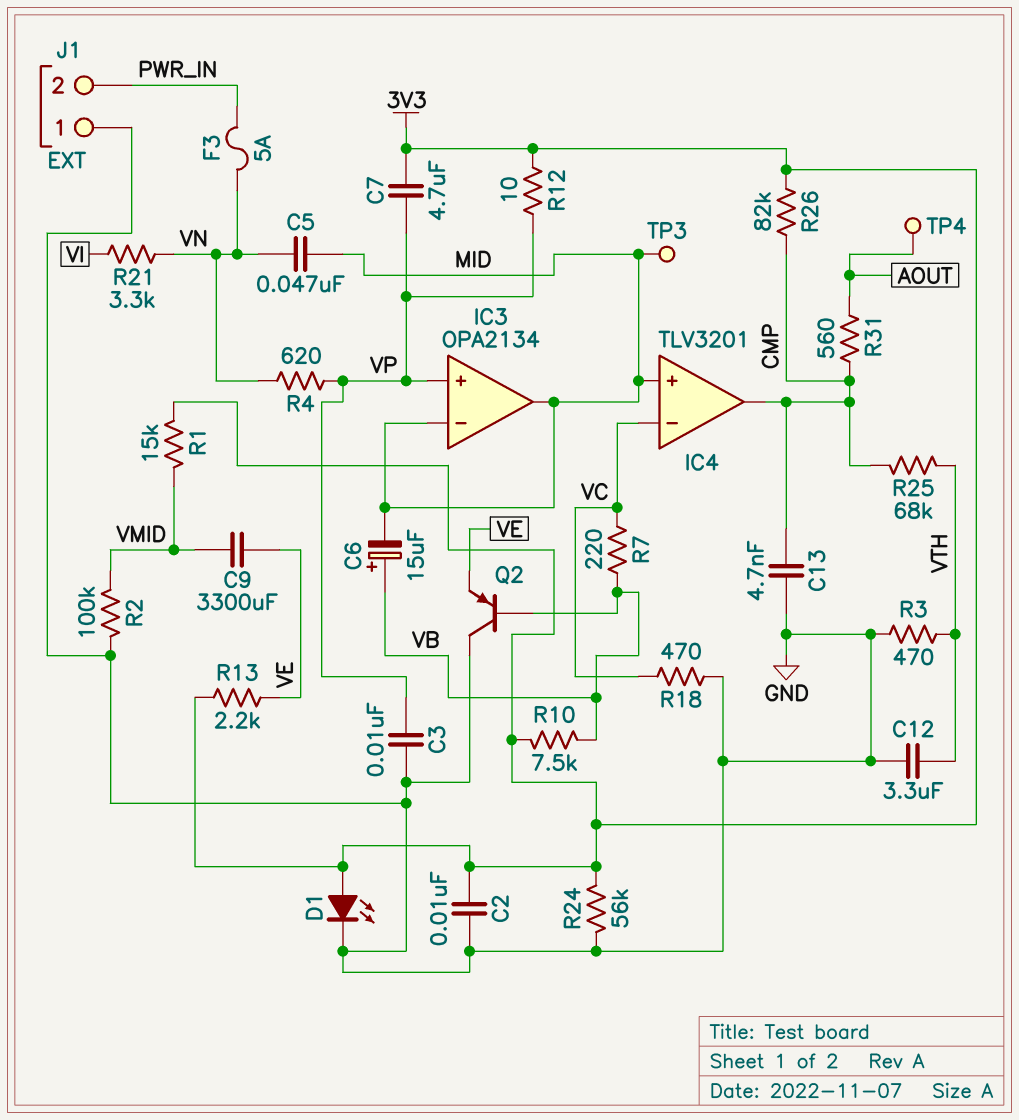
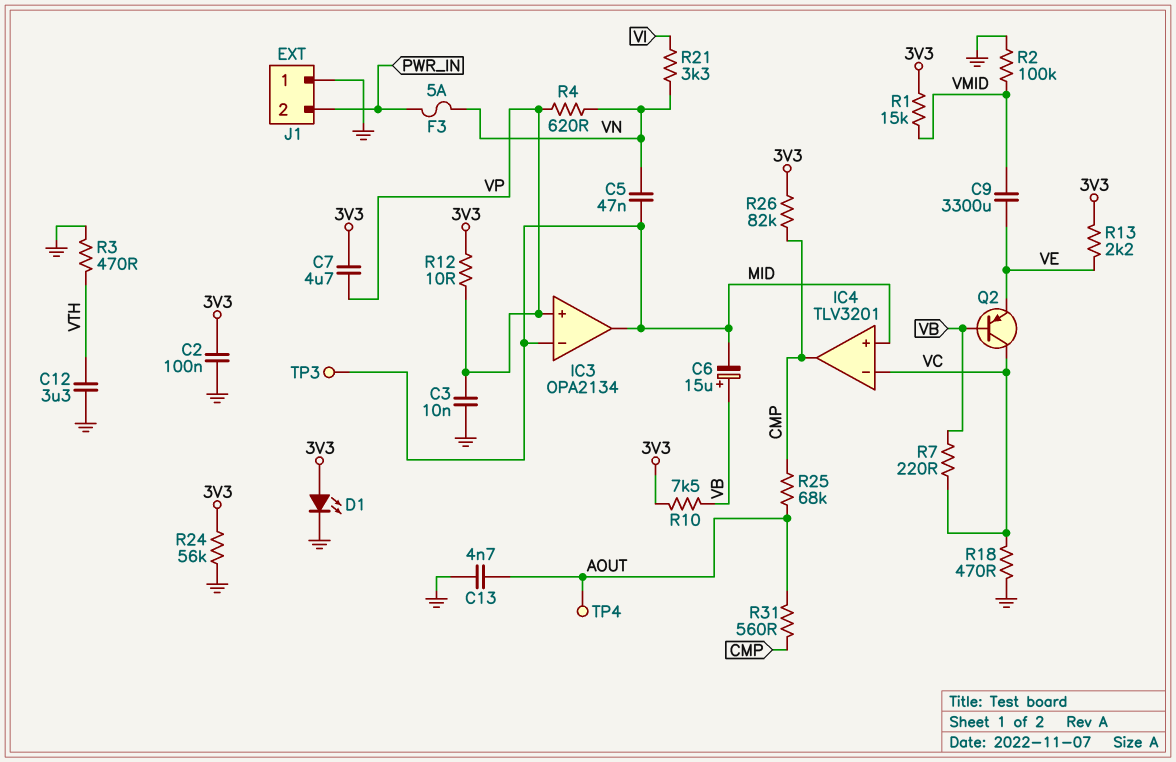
C2: 10nF (3V3, GND) -> 100nF (3V3, GND)
C13: 4.7nF (CMP, GND) -> 4.7nF (AOUT, GND)
Q2: PNP (B VB, C GND, E VE) -> PNP (B VB, C VC, E VE)
R25: 68k (CMP, VTH) -> 68k (AOUT, CMP)

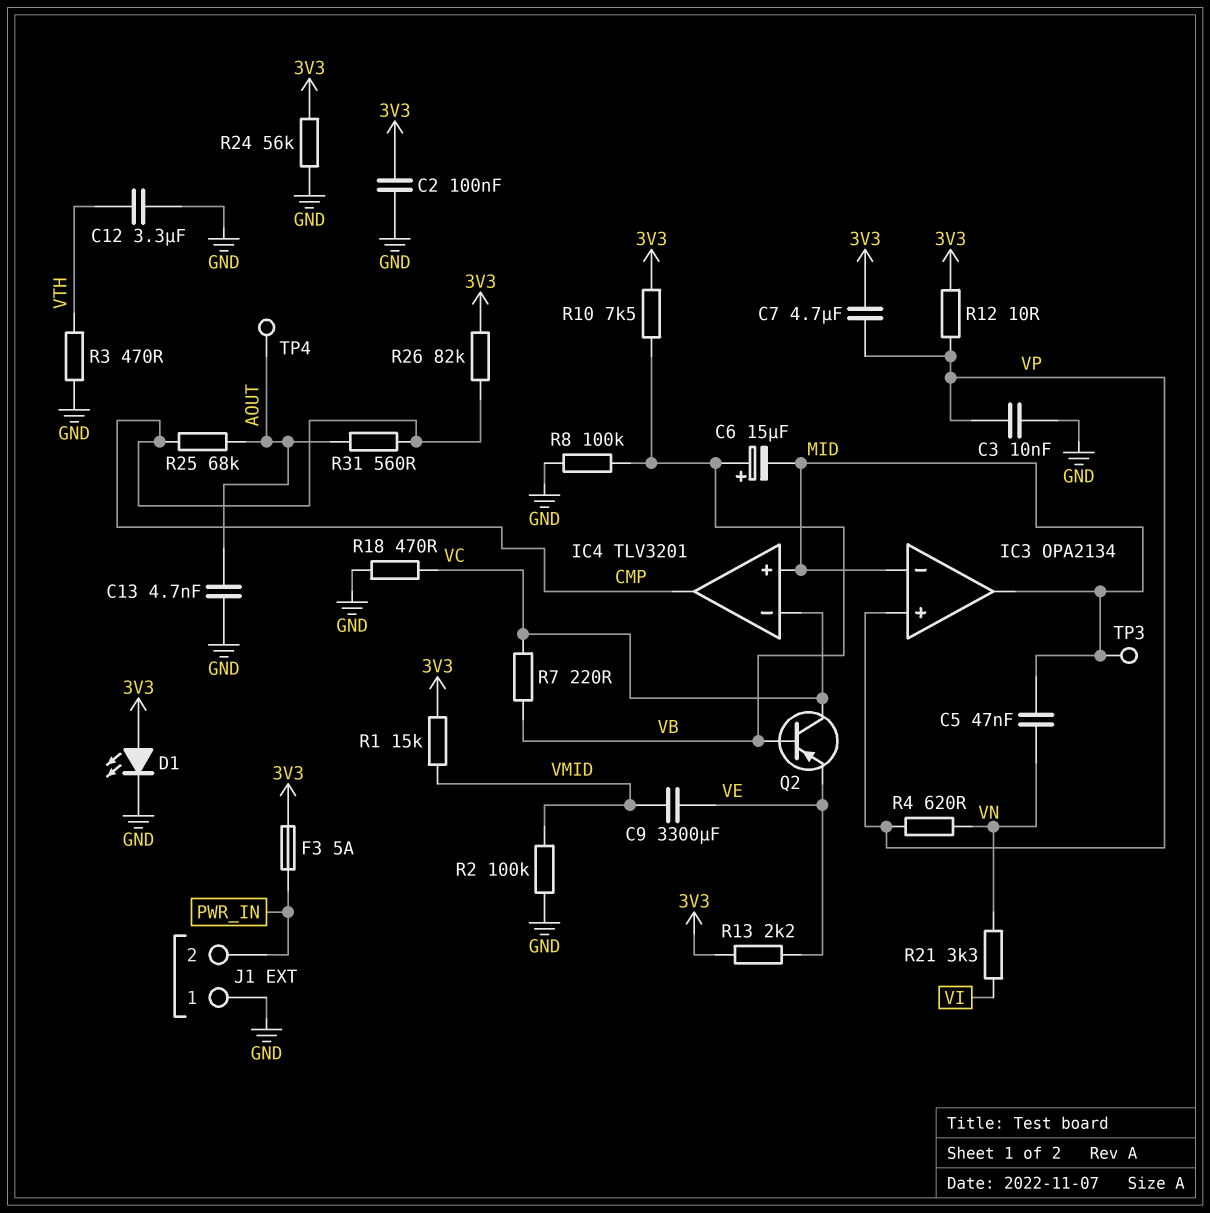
F3: 5A (PWR_IN, VN) -> 5A (3V3, PWR_IN)
R8: none -> 100k (GND, VB)

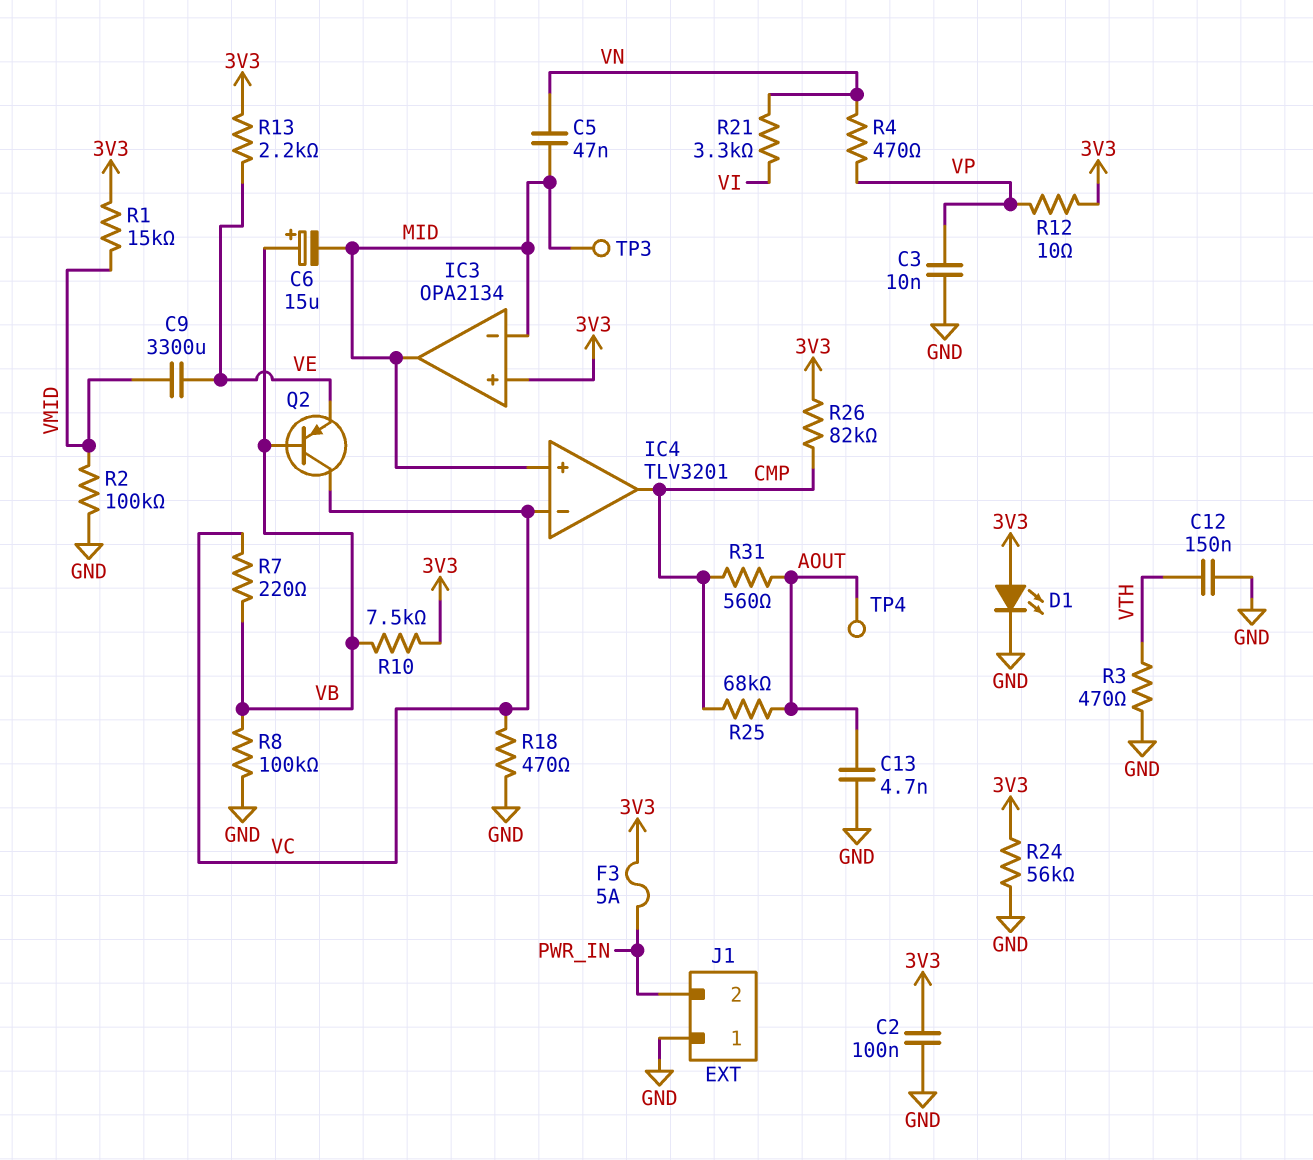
C7: 4.7uF (3V3, VP) -> none
C12: 3.3uF (GND, VTH) -> 150nF (GND, VTH)
IC3 pin in+: VP -> 3V3
R4: 620 (VN, VP) -> 470 (VN, VP)

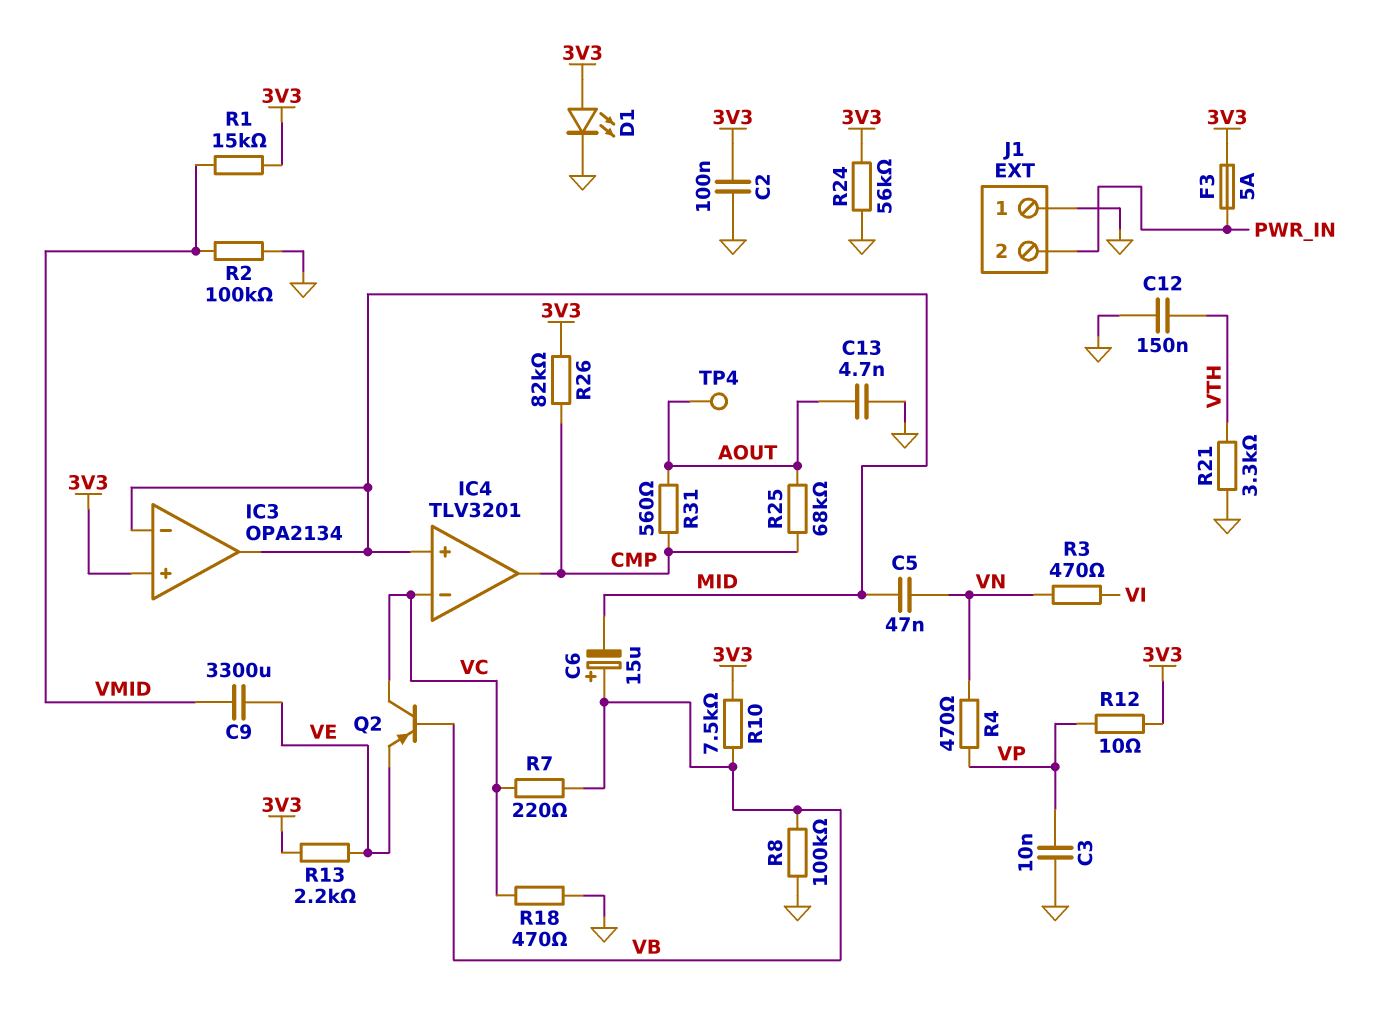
R3: 470 (GND, VTH) -> 470 (VI, VN)
R21: 3.3k (VI, VN) -> 3.3k (GND, VTH)
TP3: test point (MID) -> none

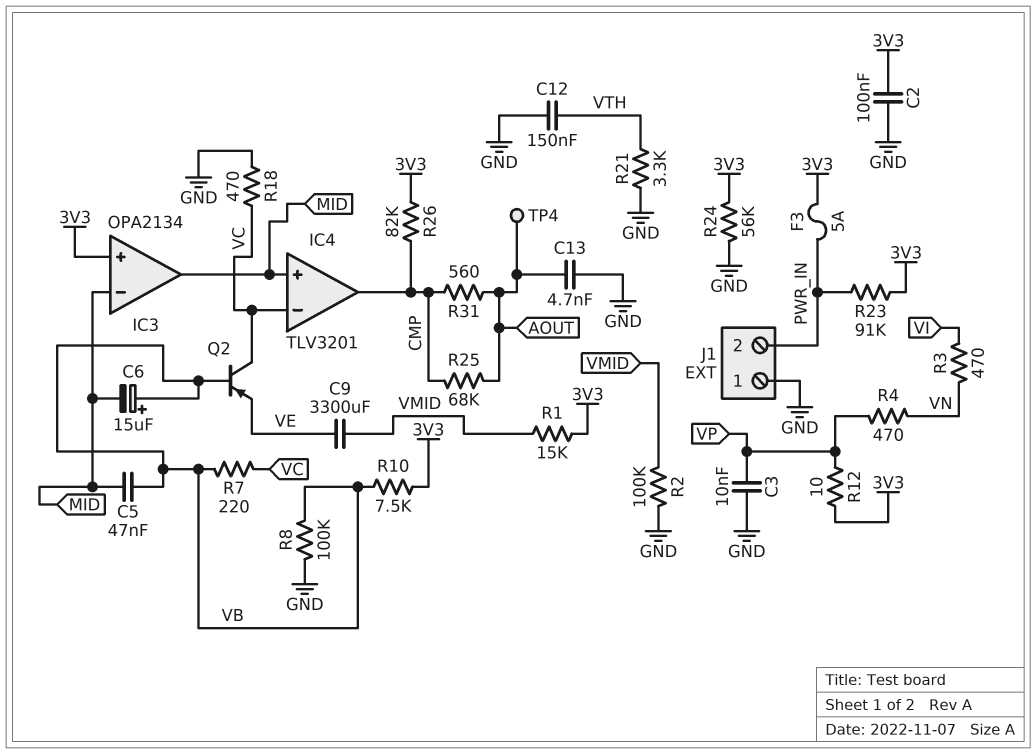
C5: 47nF (MID, VN) -> 47nF (MID, VB)
D1: LED (A 3V3, K GND) -> none
R13: 2.2k (3V3, VE) -> none
R23: none -> 91k (3V3, PWR_IN)

